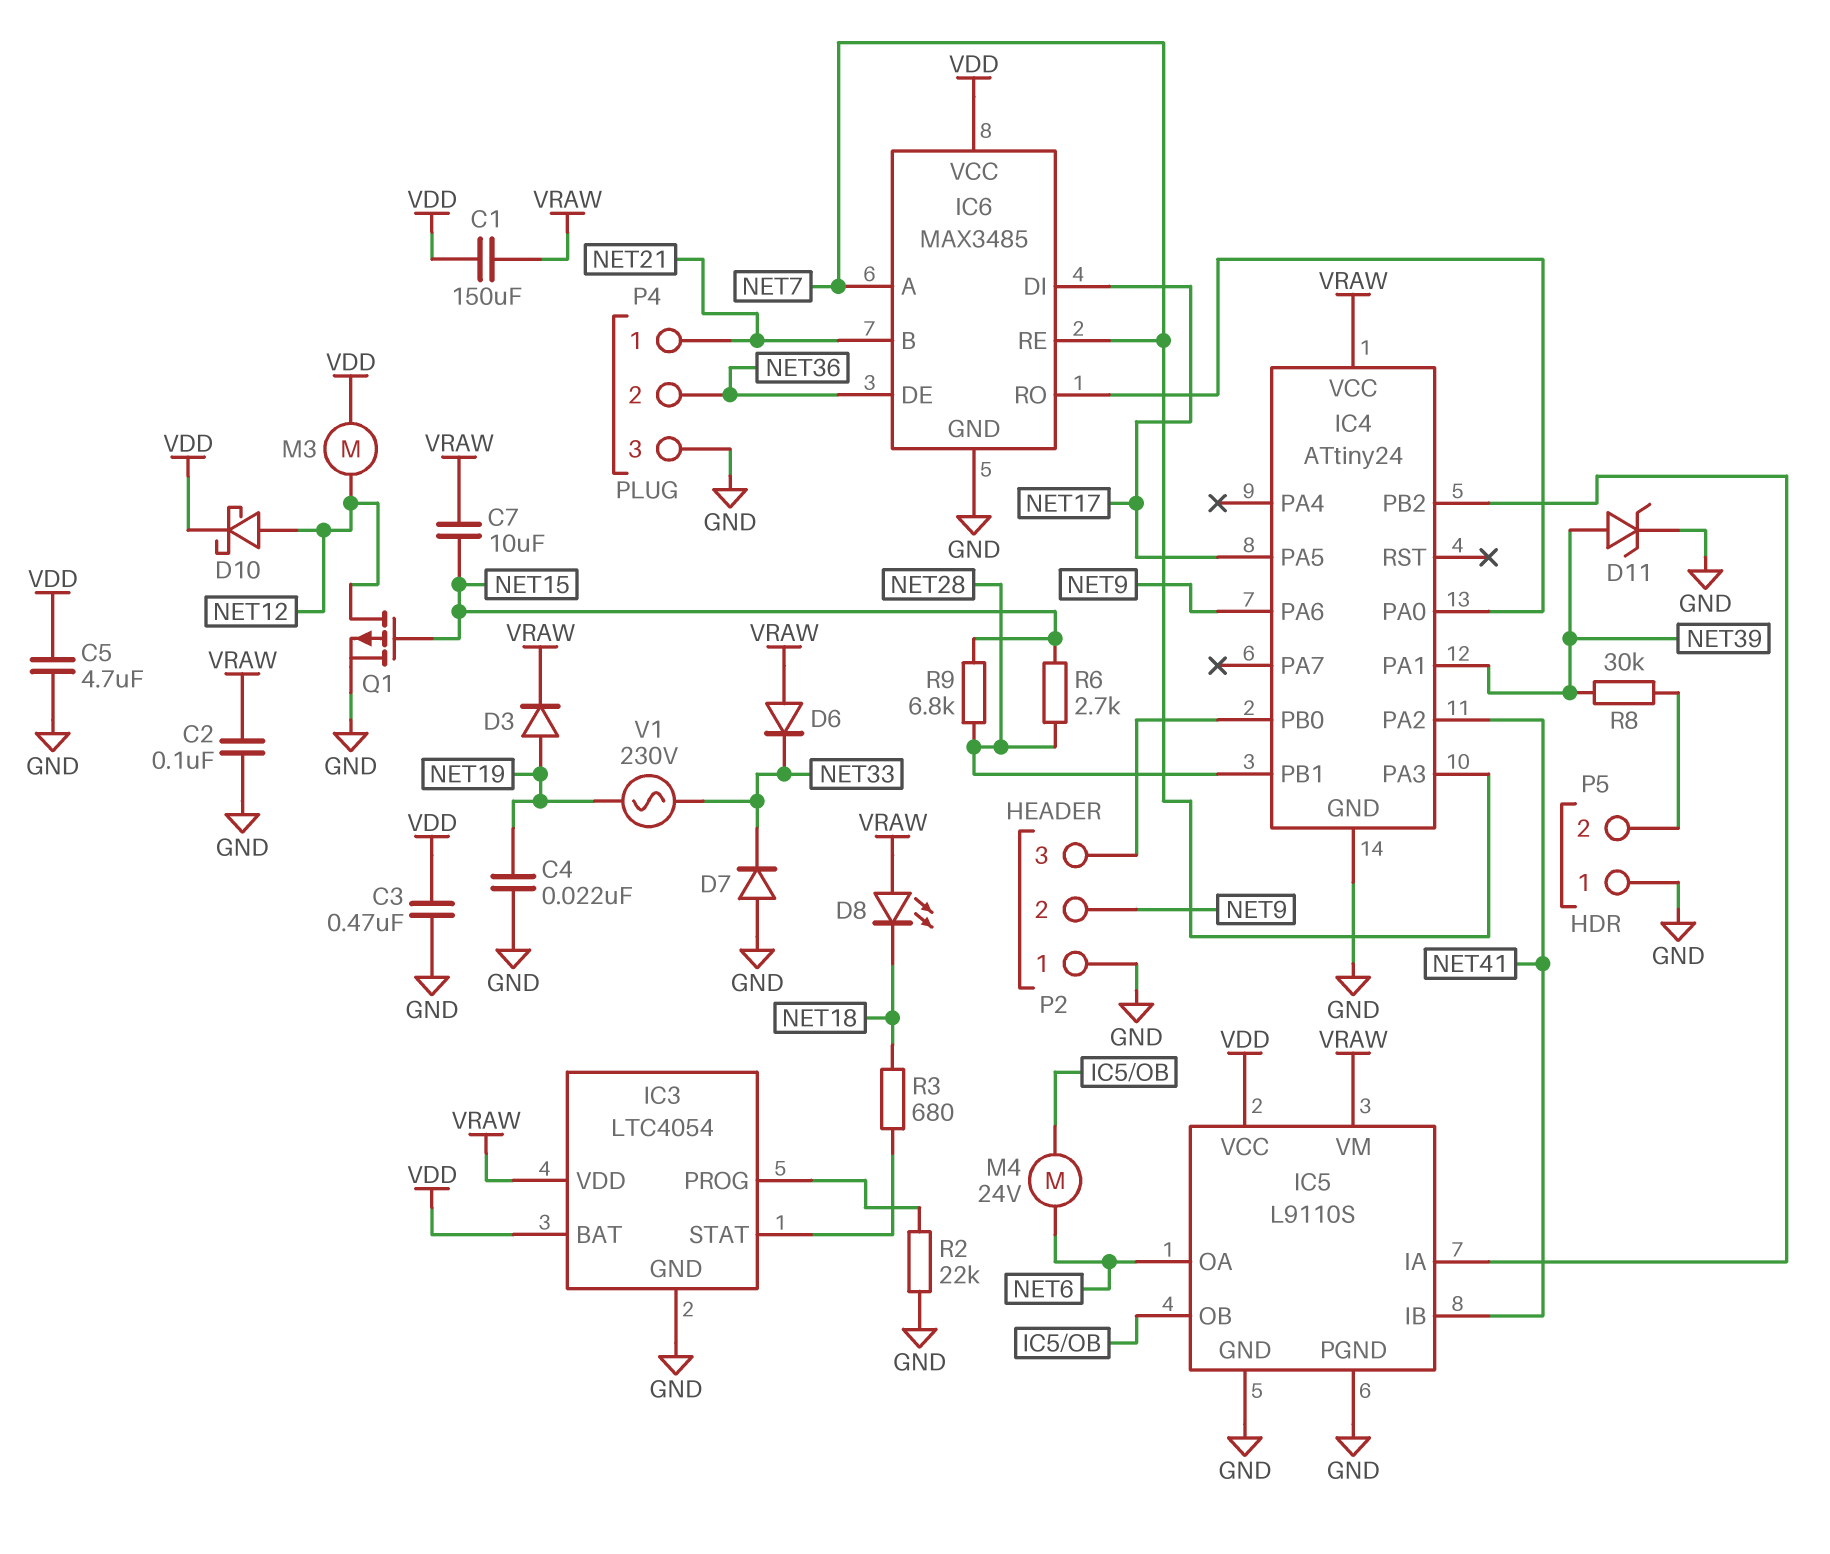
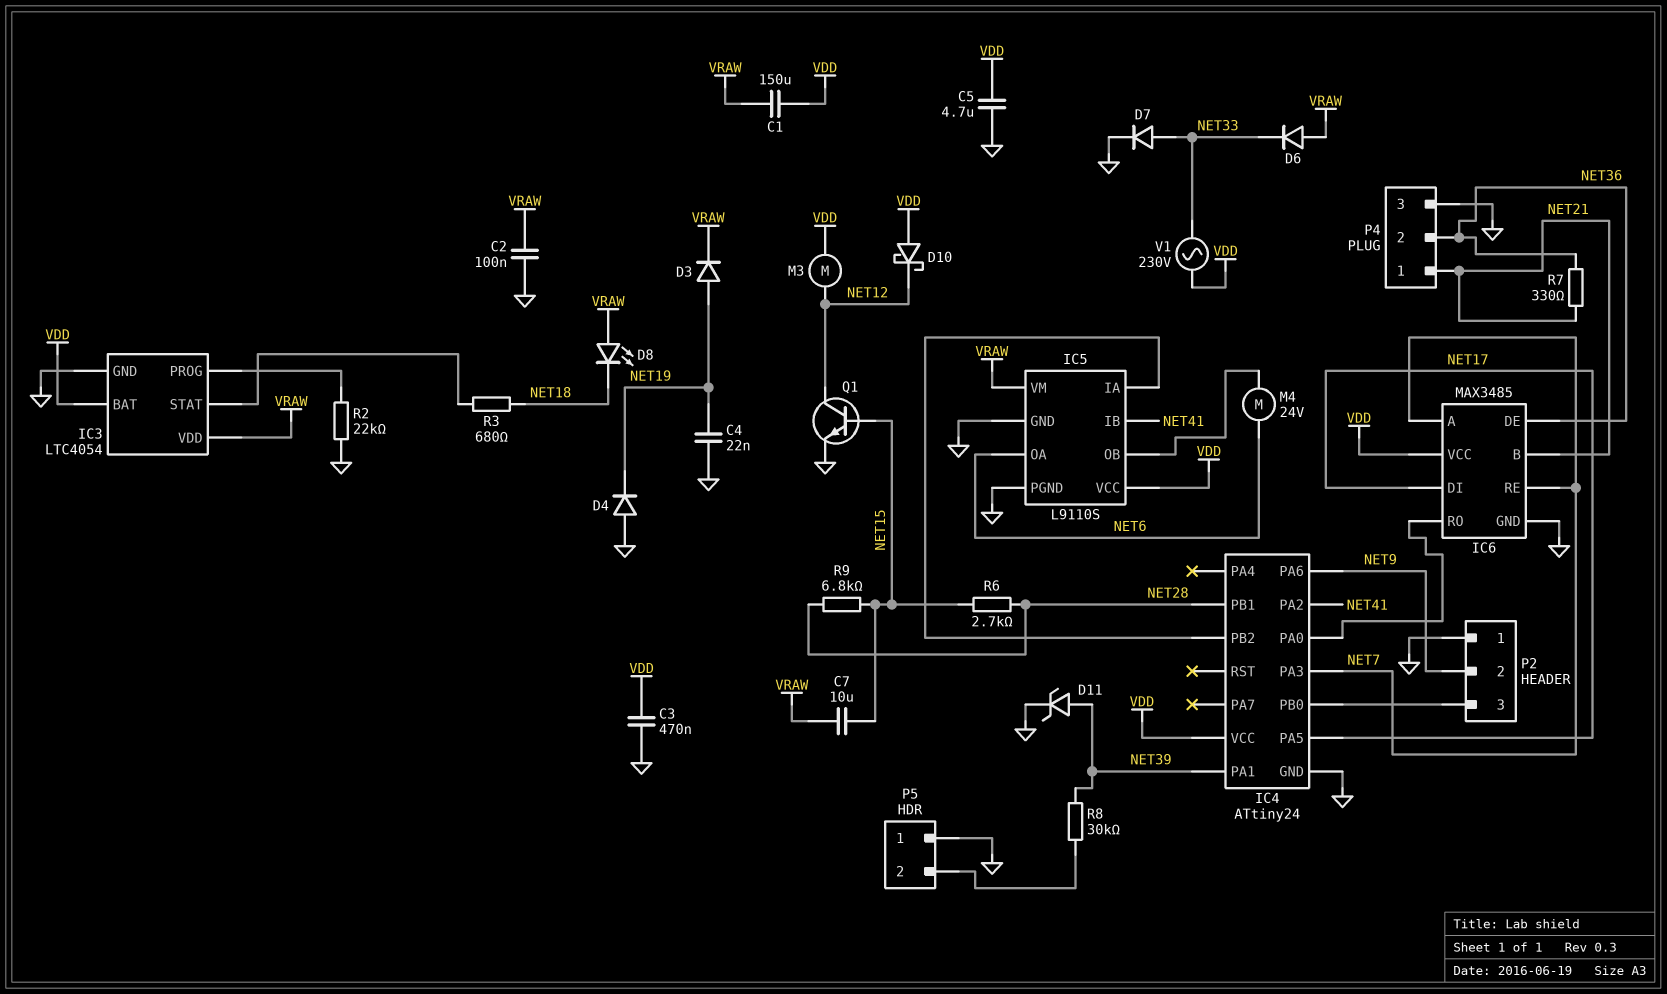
D4: none -> diode (A GND, K NET19)
D7: diode (A GND, K NET33) -> diode (A NET33, K GND)
D10: schottky (A NET12, K VDD) -> schottky (A VDD, K NET12)
IC4 pin VCC: VRAW -> VDD
Q1: PMOS (G NET15, D NET12, S GND) -> NPN (B NET15, C NET12, E GND)
R7: none -> 330 (NET21, NET36)
V1: AC 230V (NET19, NET33) -> AC 230V (NET33, VDD)

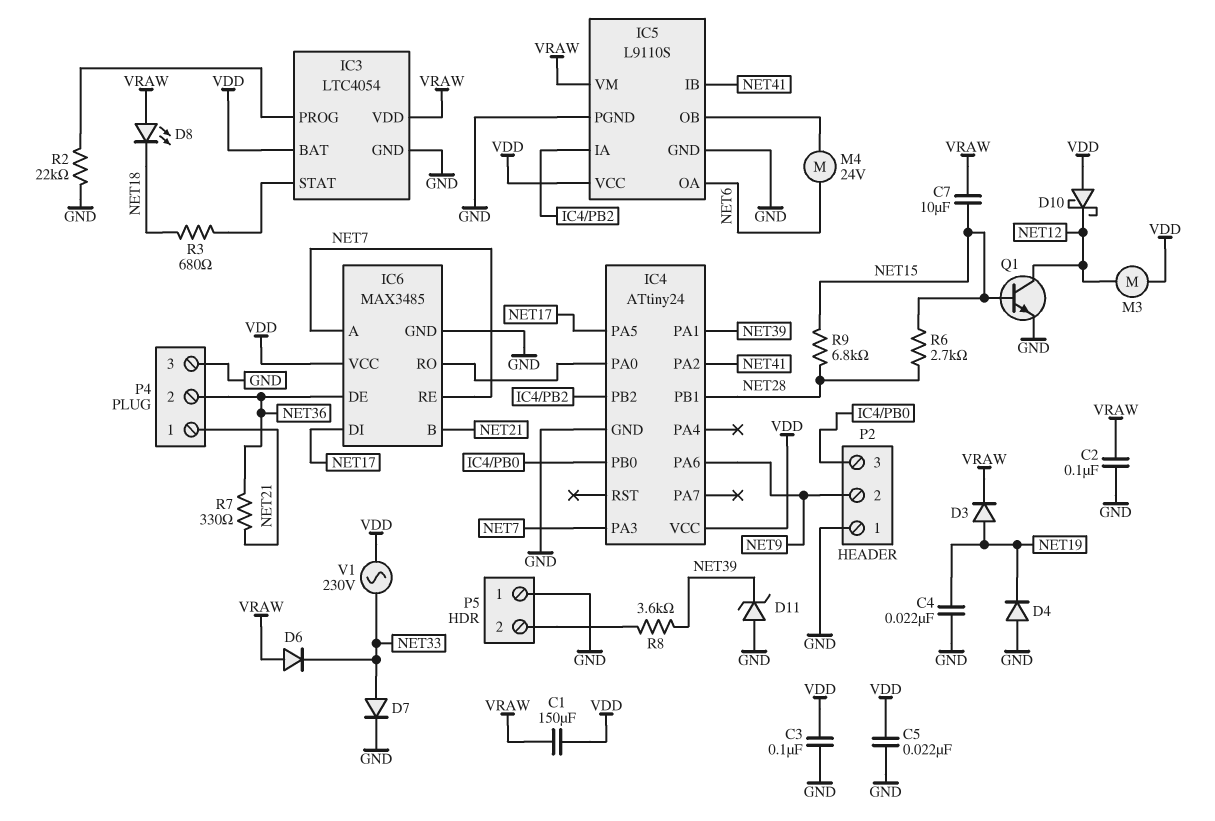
C3: 470nF (GND, VDD) -> 100nF (GND, VDD)
C5: 4.7uF (GND, VDD) -> 22nF (GND, VDD)
D11: zener (A NET39, K GND) -> zener (A GND, K NET39)
R8: 30k (NET39, P5/2) -> 3.6k (NET39, P5/2)

